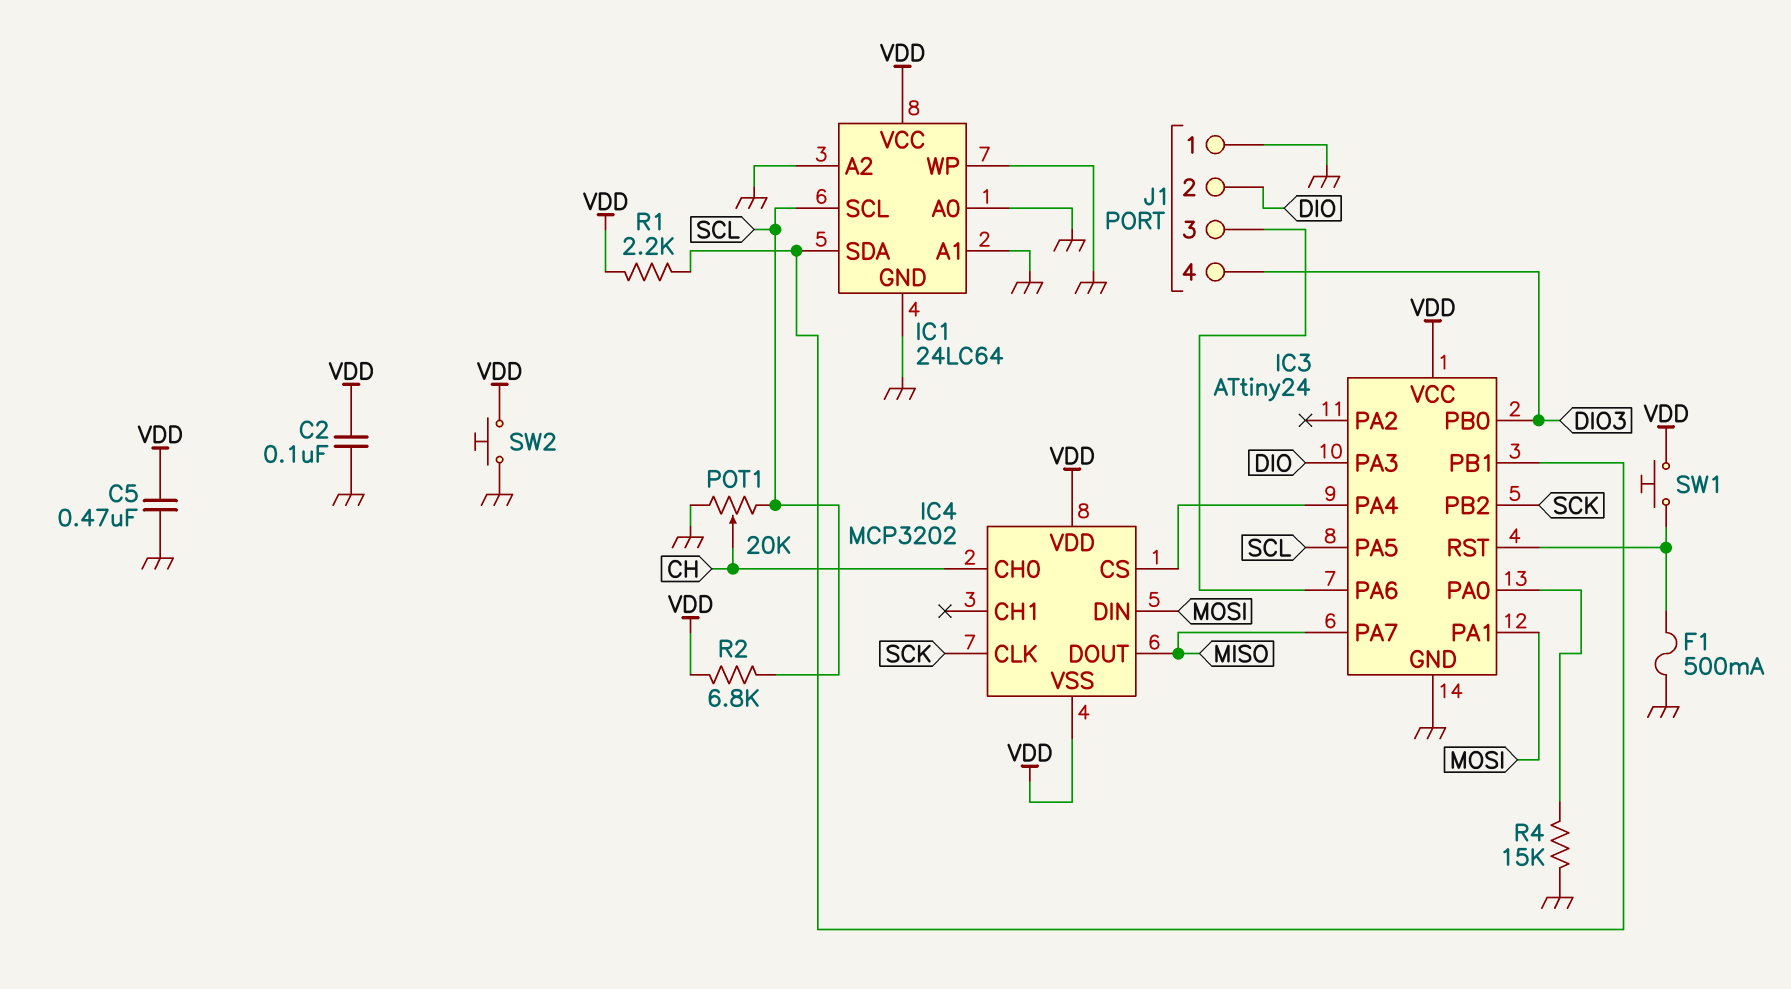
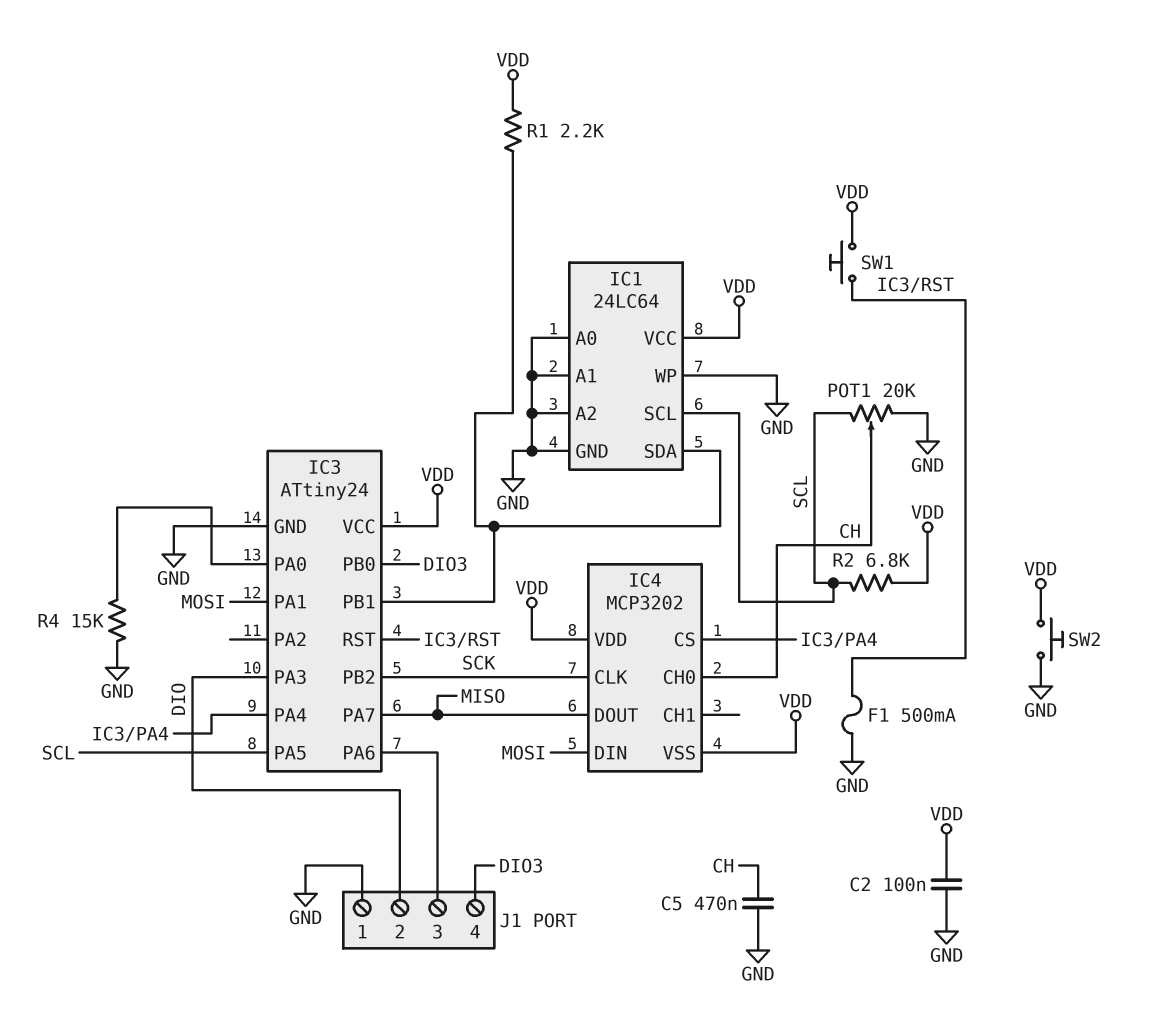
C5: 470nF (GND, VDD) -> 470nF (CH, GND)

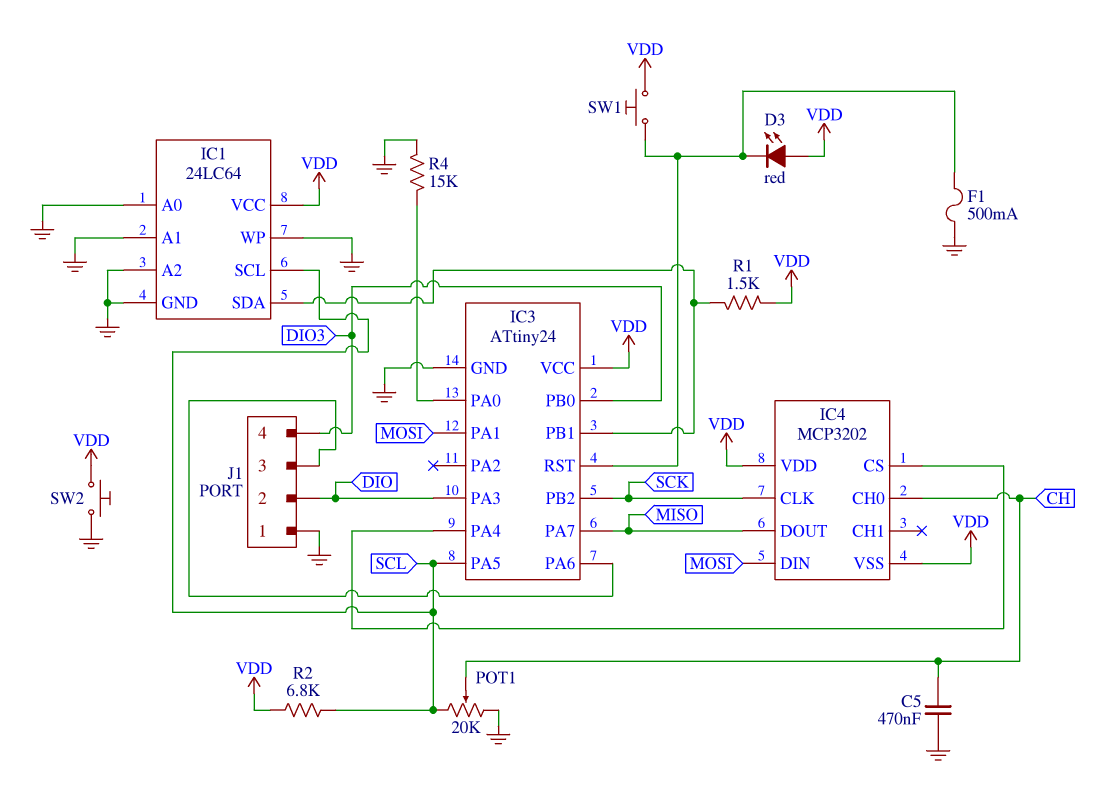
C2: 100nF (GND, VDD) -> none
D3: none -> LED red (A VDD, K IC3/RST)
R1: 2.2k (IC1/SDA, VDD) -> 1.5k (IC1/SDA, VDD)

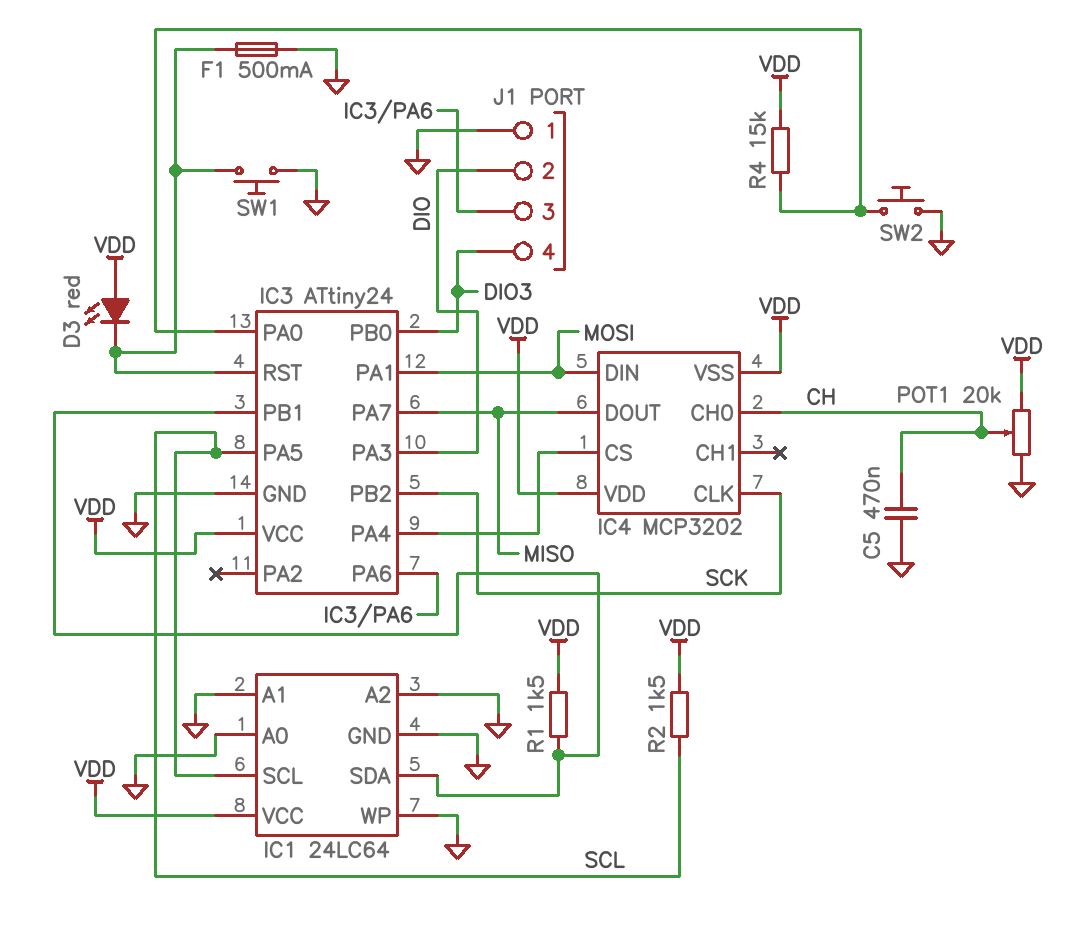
POT1: 20k (GND, SCL, wiper CH) -> 20k (GND, VDD, wiper CH)
R2: 6.8k (SCL, VDD) -> 1.5k (SCL, VDD)
R4: 15k (GND, IC3/PA0) -> 15k (IC3/PA0, VDD)
SW1: button (IC3/RST, VDD) -> button (GND, IC3/RST)
SW2: button (GND, VDD) -> button (GND, IC3/PA0)

